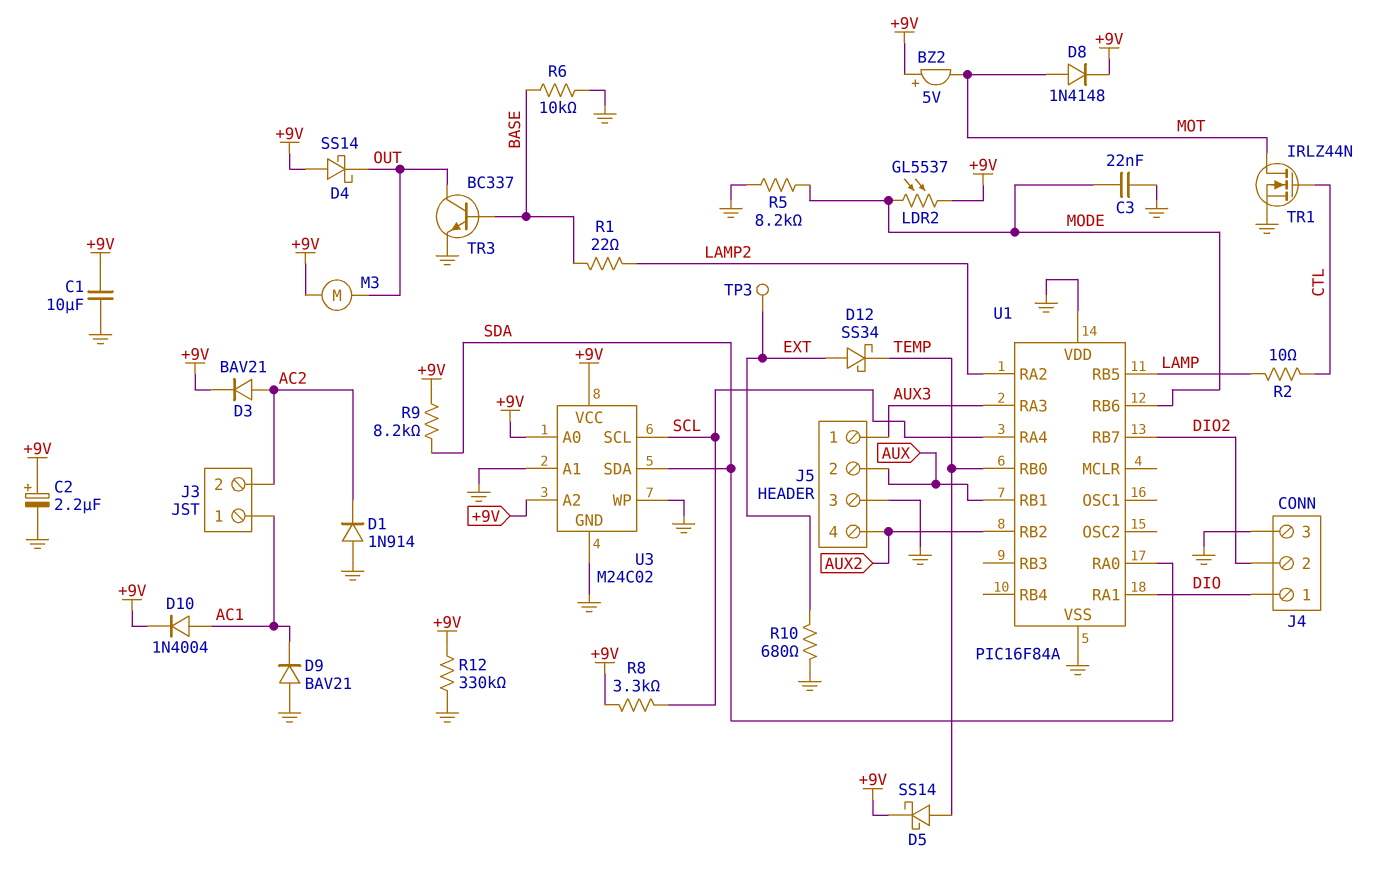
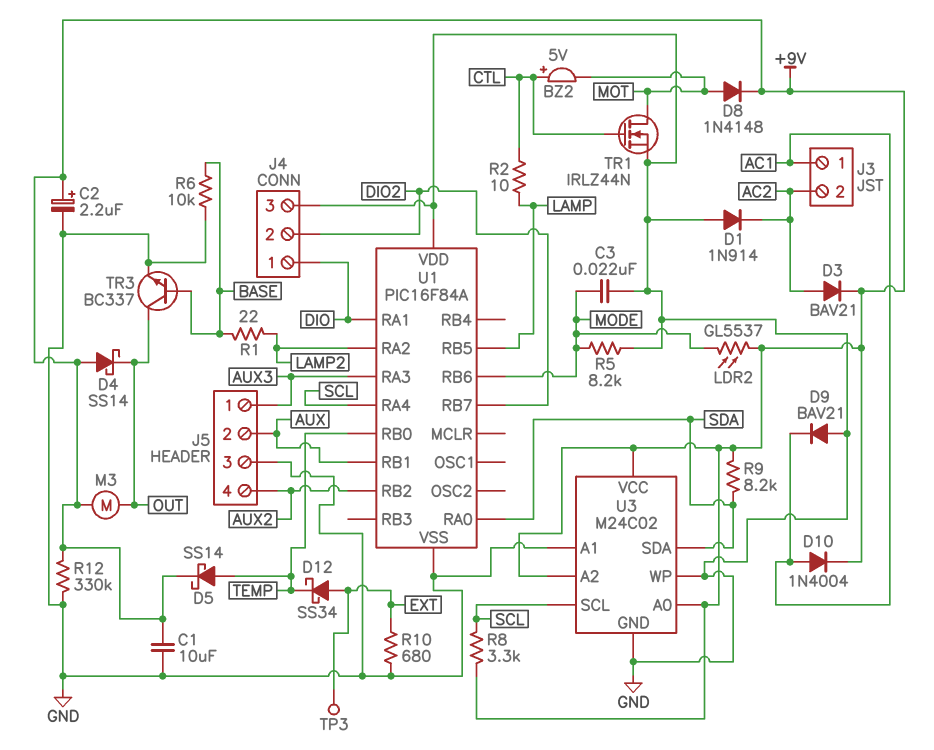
BZ2: buzzer 5V (plus +9V, minus MOT) -> buzzer 5V (plus CTL, minus MOT)

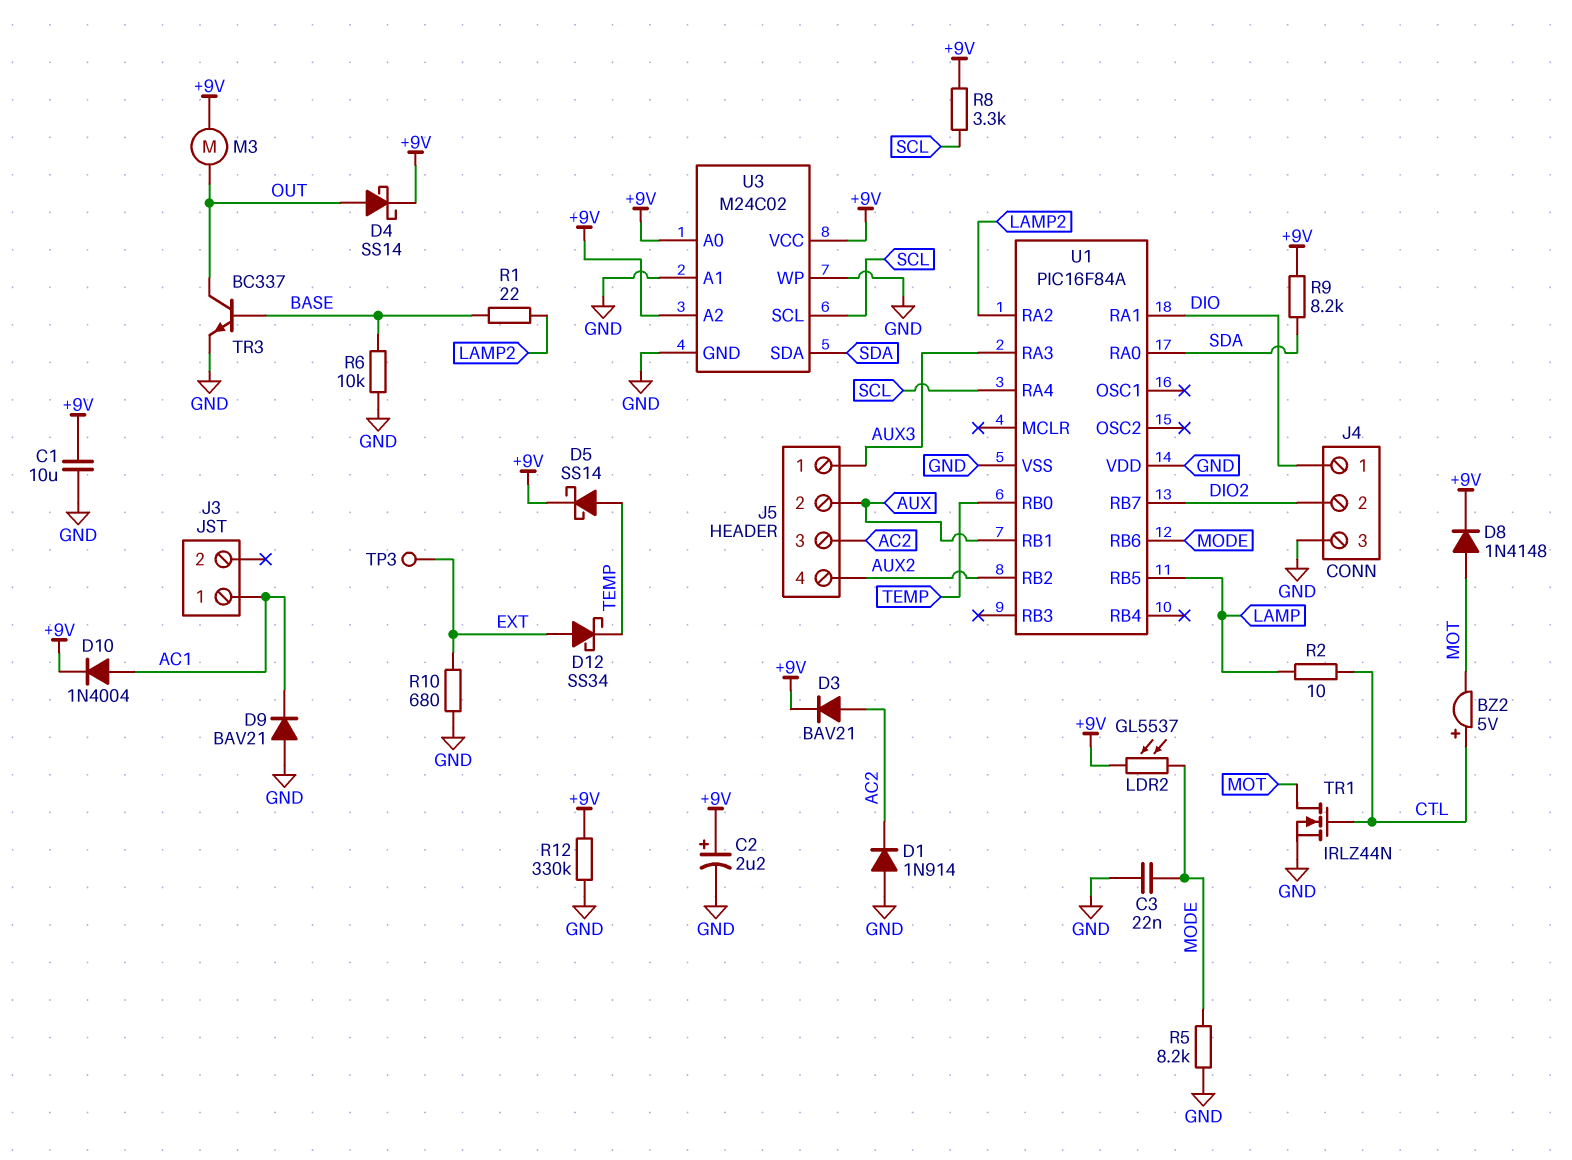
D4: schottky SS14 (A +9V, K OUT) -> schottky SS14 (A OUT, K +9V)
J3 pin 2: AC2 -> none
J5 pin 3: GND -> AC2

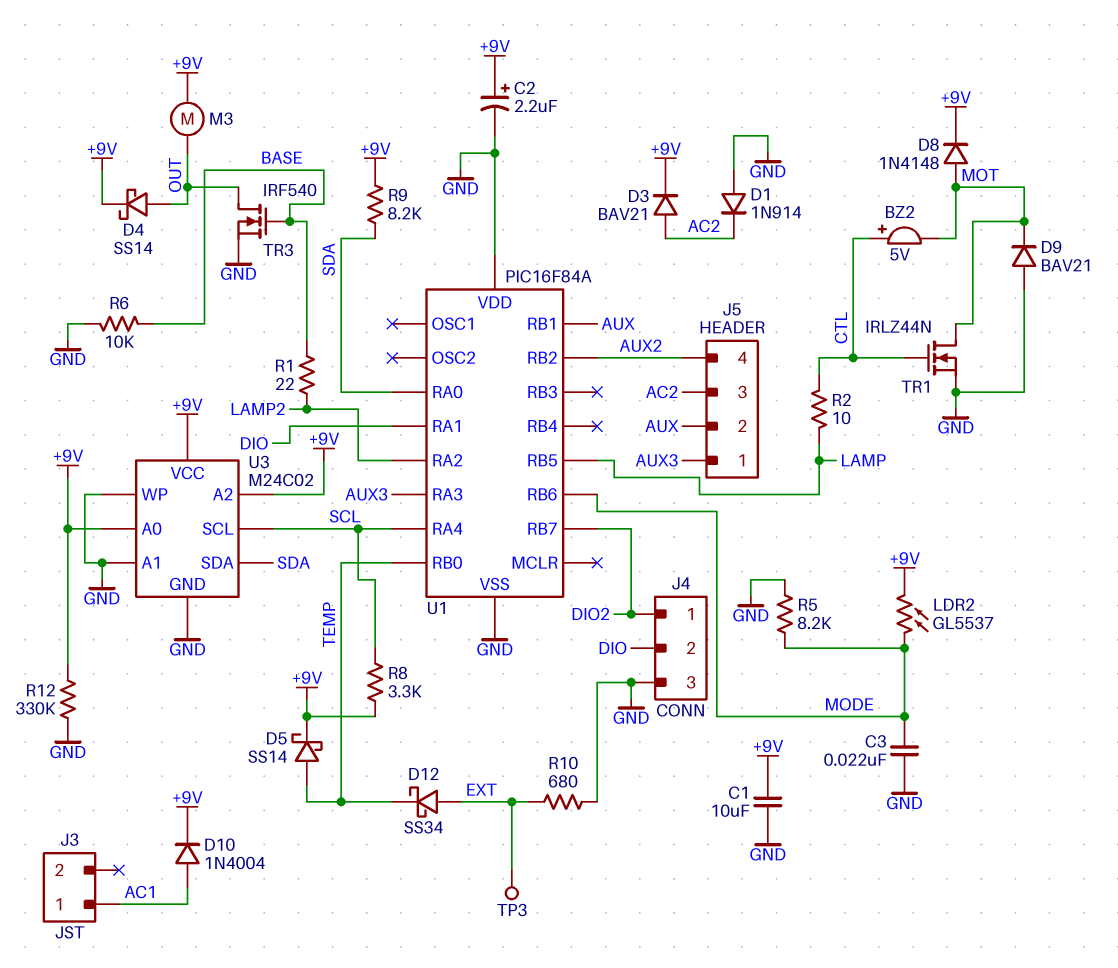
D9: diode BAV21 (A GND, K AC1) -> diode BAV21 (A GND, K MOT)
J4 pin 1: DIO -> DIO2
J4 pin 2: DIO2 -> DIO
TR3: NPN BC337 (B BASE, C OUT, E GND) -> NMOS IRF540 (G BASE, D OUT, S GND)

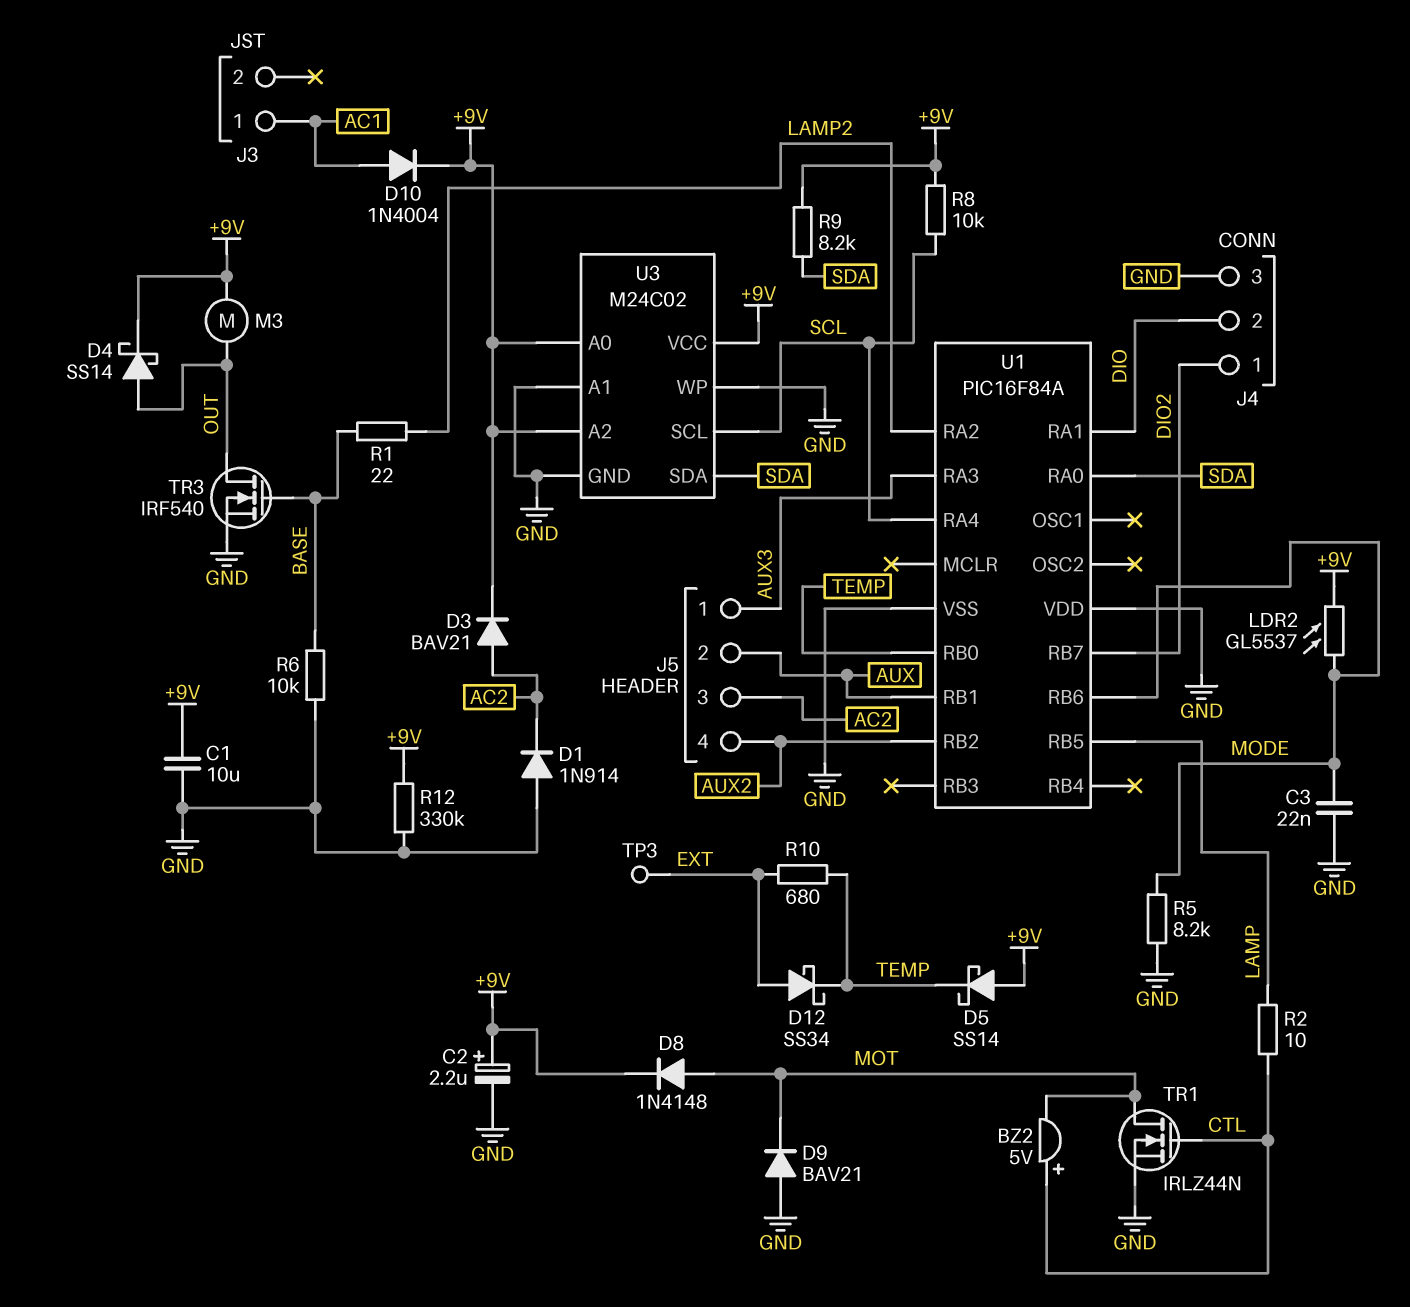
D5: schottky SS14 (A TEMP, K +9V) -> schottky SS14 (A +9V, K TEMP)
R8: 3.3k (+9V, SCL) -> 10k (+9V, SCL)
R10: 680 (EXT, GND) -> 680 (EXT, TEMP)

